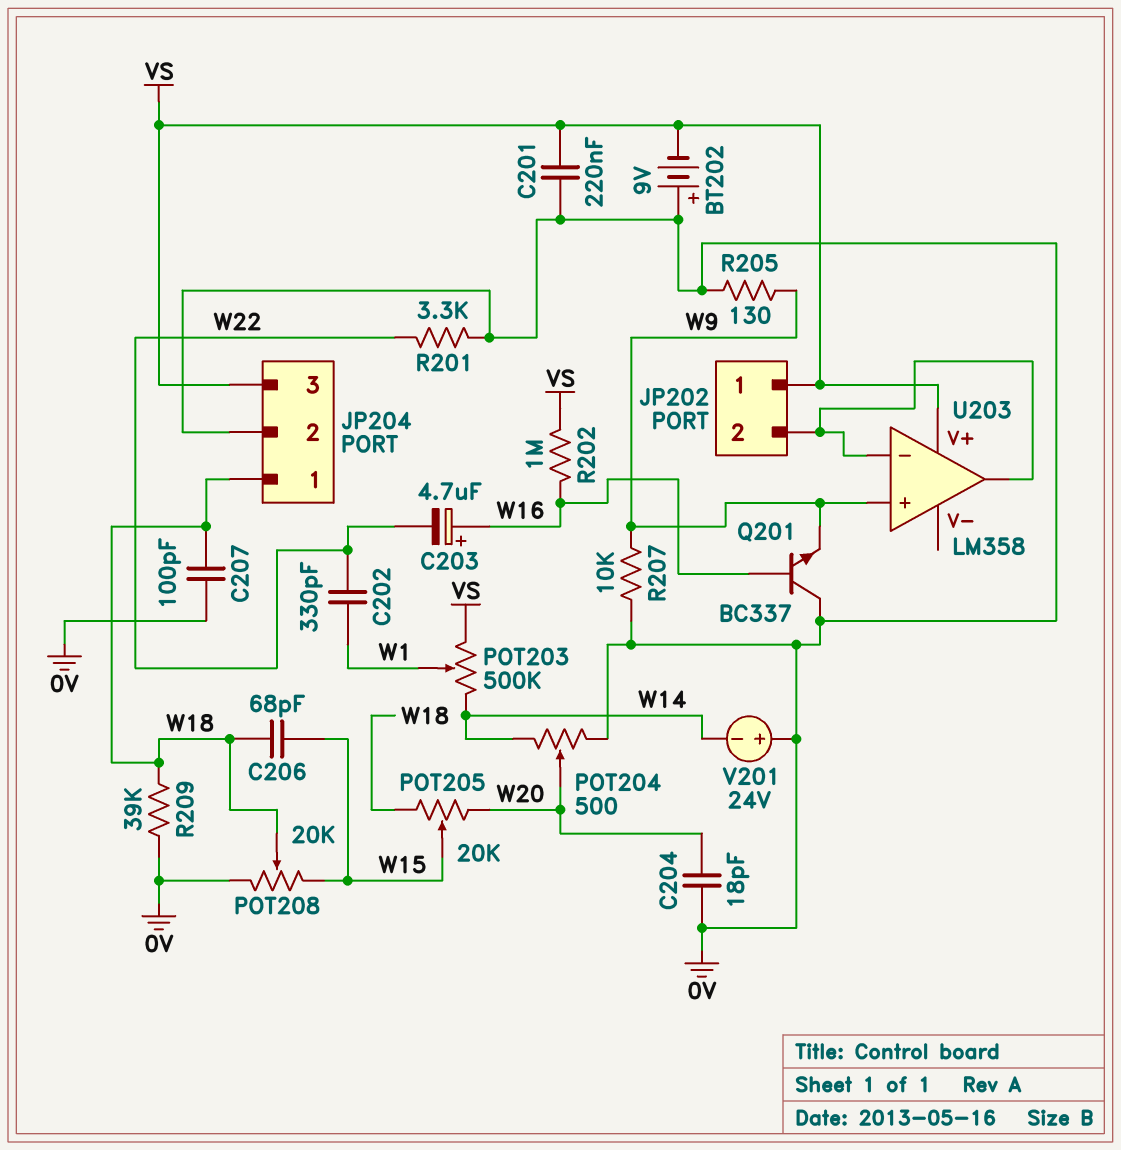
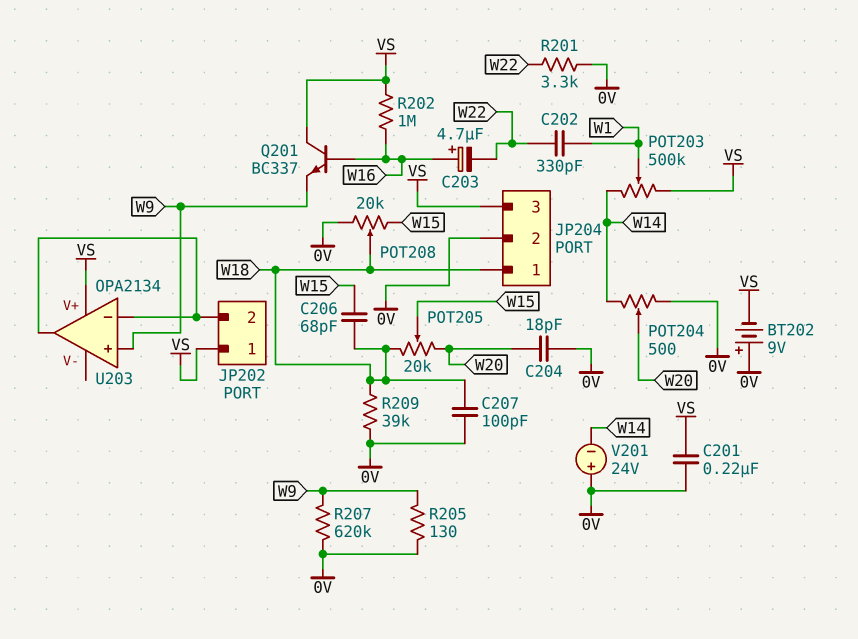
Q201: NPN BC337 (B W16, C 0V, E W9) -> NPN BC337 (B W16, C VS, E W9)
R207: 10k (0V, W9) -> 620k (0V, W9)
U203: LM358 -> OPA2134

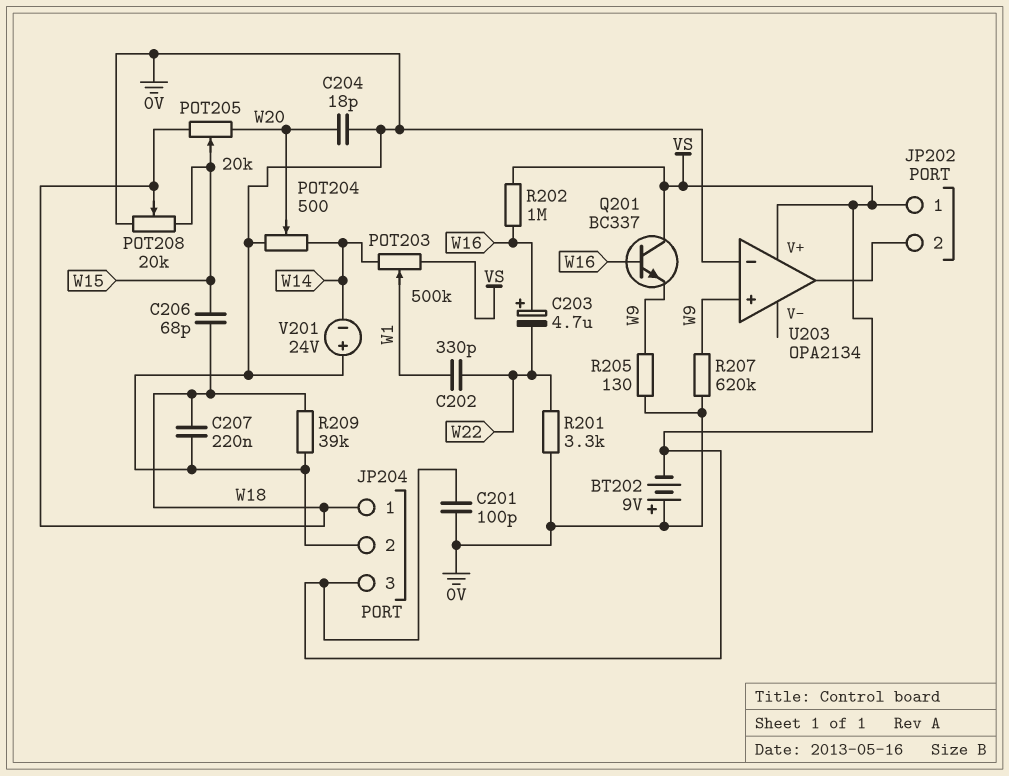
C201: 220nF (0V, VS) -> 100pF (0V, VS)
C207: 100pF (0V, W18) -> 220nF (0V, W18)
U203 pin in-: JP202/2 -> 0V

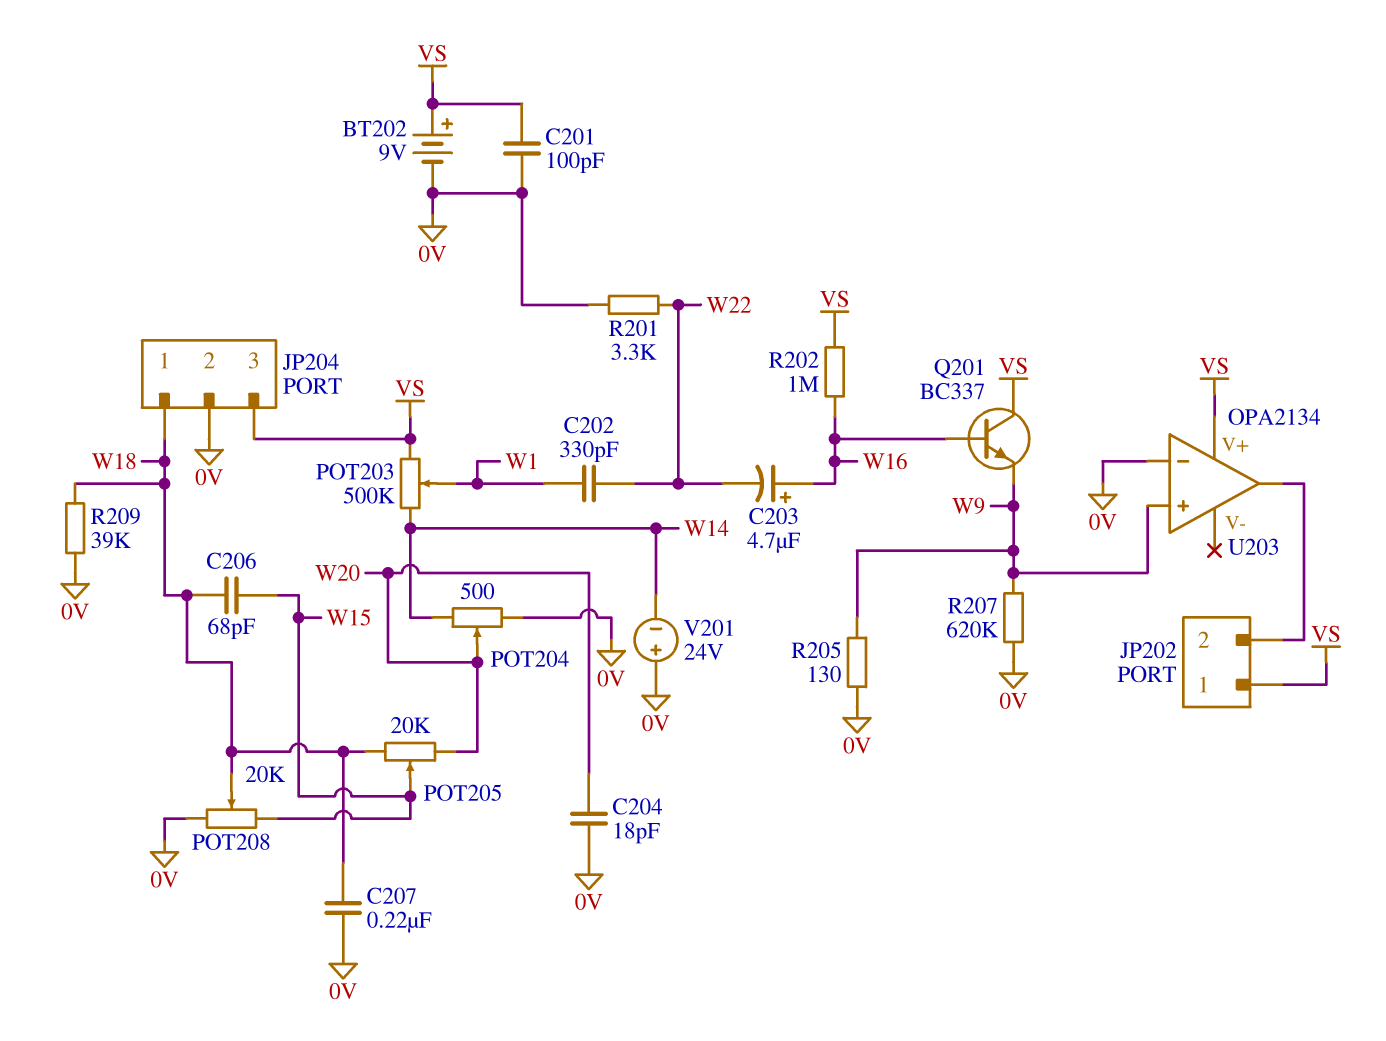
BT202: 9V (plus 0V, minus VS) -> 9V (plus VS, minus 0V)

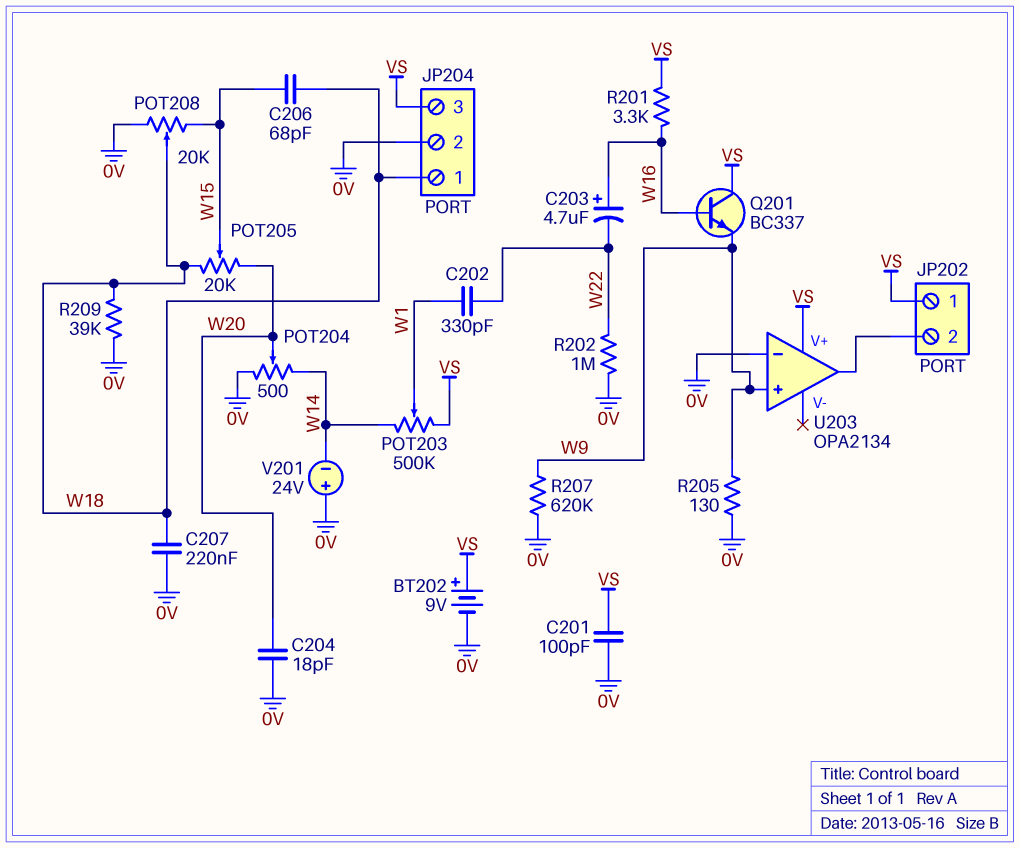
R201: 3.3k (0V, W22) -> 3.3k (VS, W16)
R202: 1M (VS, W16) -> 1M (0V, W22)

